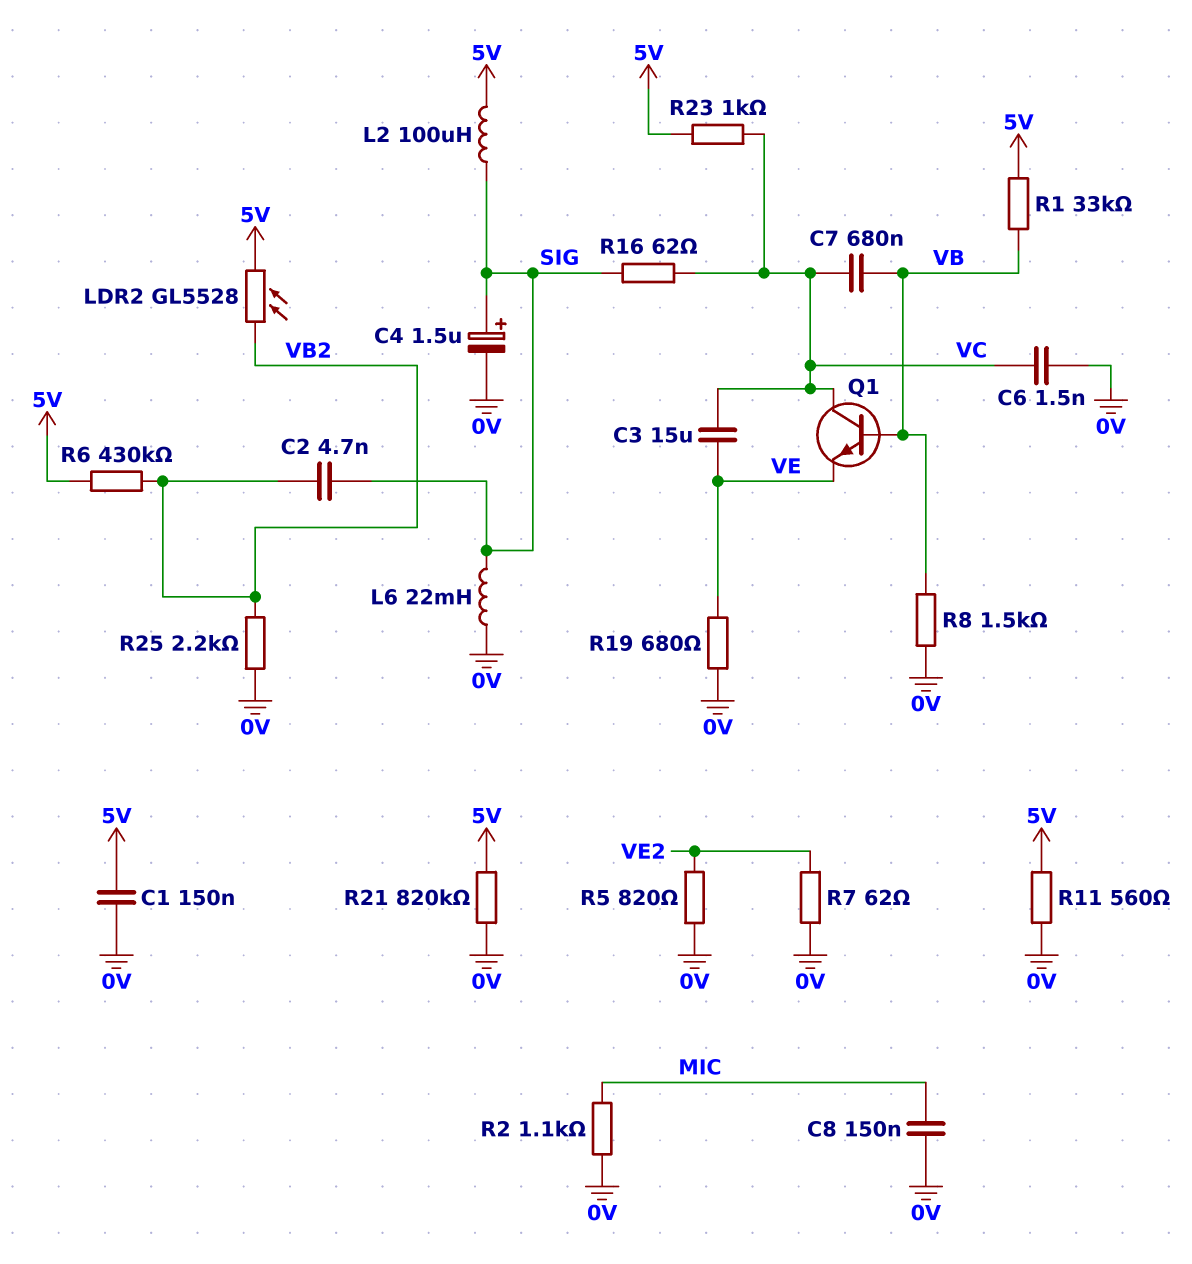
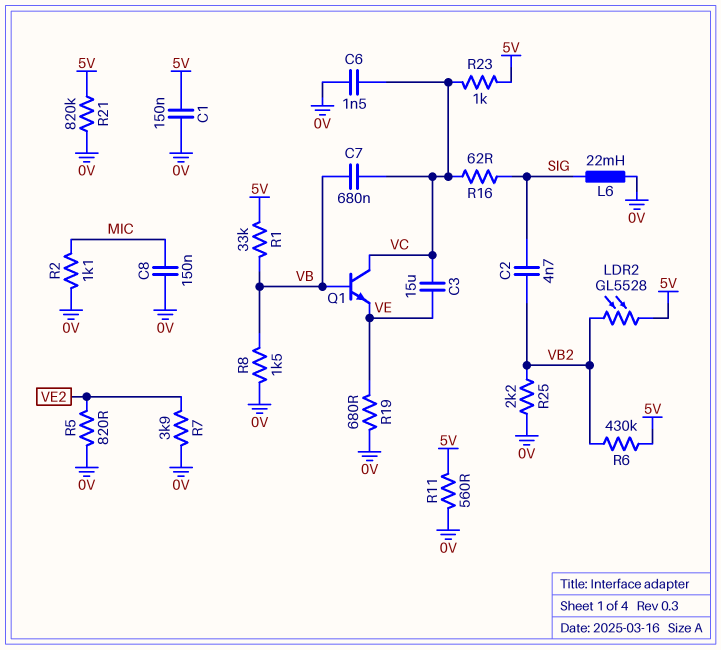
C4: 1.5uF (plus SIG, minus 0V) -> none
L2: 100uH (5V, SIG) -> none
R7: 62 (0V, VE2) -> 3.9k (0V, VE2)

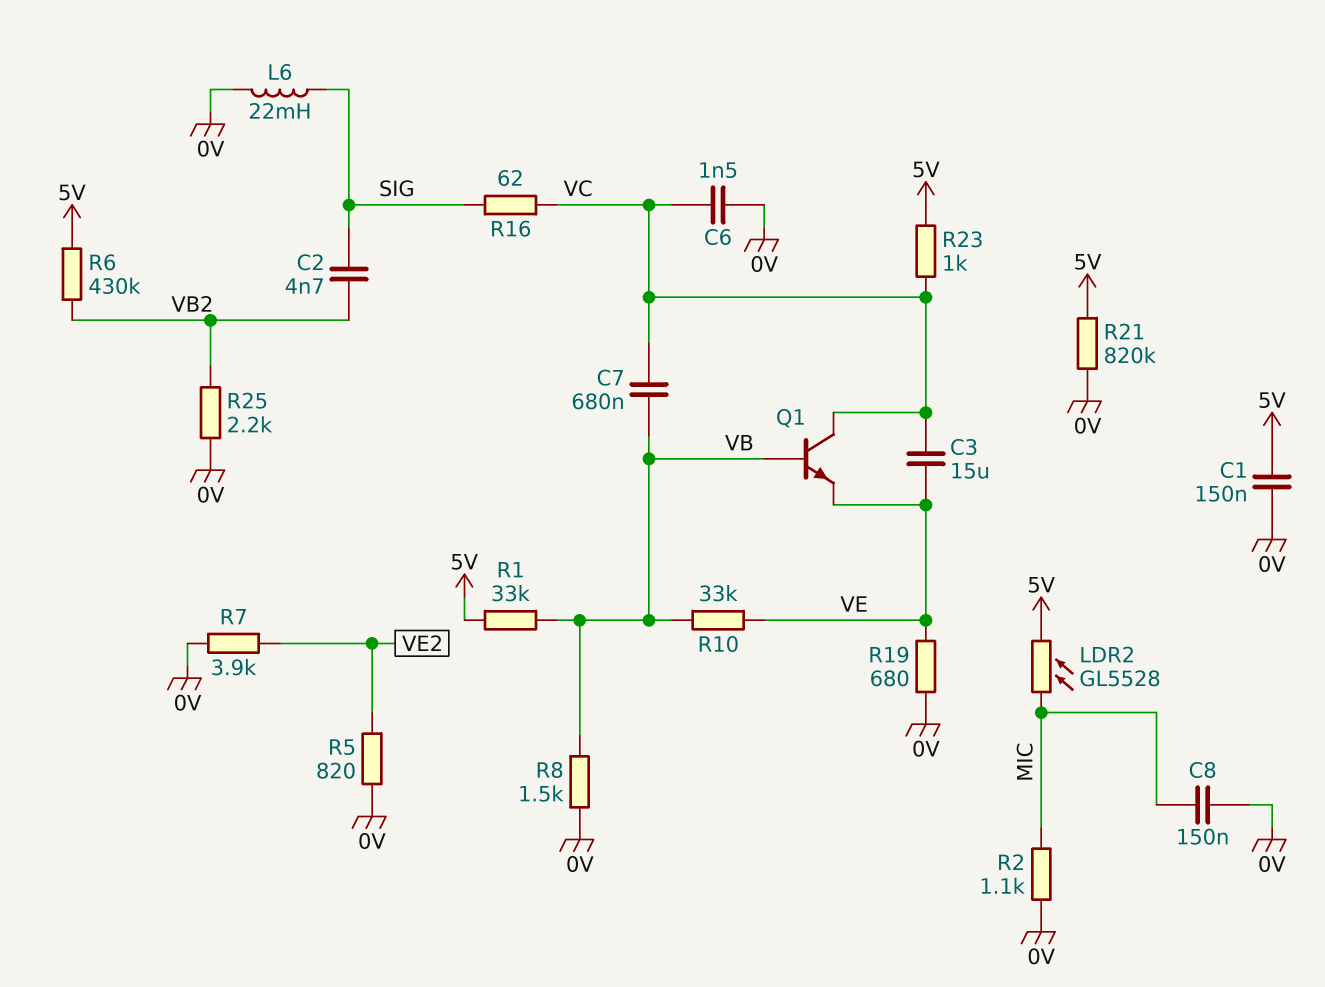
LDR2: GL5528 (5V, VB2) -> GL5528 (5V, MIC)
R10: none -> 33k (VB, VE)
R11: 560 (0V, 5V) -> none

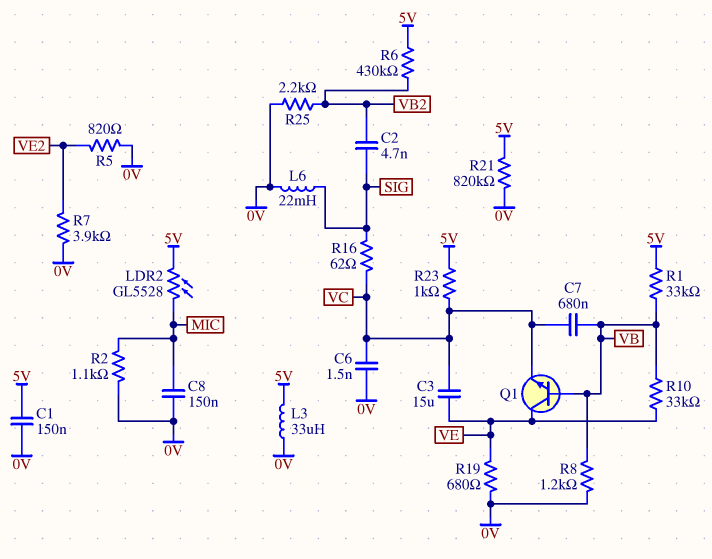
L3: none -> 33uH (0V, 5V)
Q1: NPN (B VB, C VC, E VE) -> NPN (B VB, C VE, E VC)
R8: 1.5k (0V, VB) -> 1.2k (0V, VB)

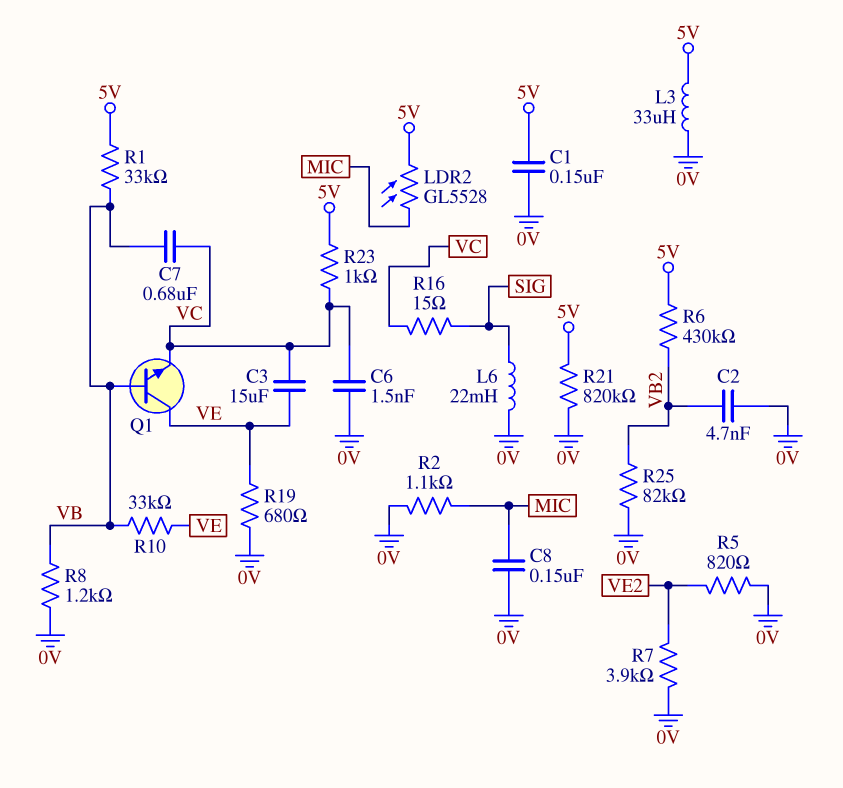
C2: 4.7nF (SIG, VB2) -> 4.7nF (0V, VB2)
R16: 62 (SIG, VC) -> 15 (SIG, VC)
R25: 2.2k (0V, VB2) -> 82k (0V, VB2)

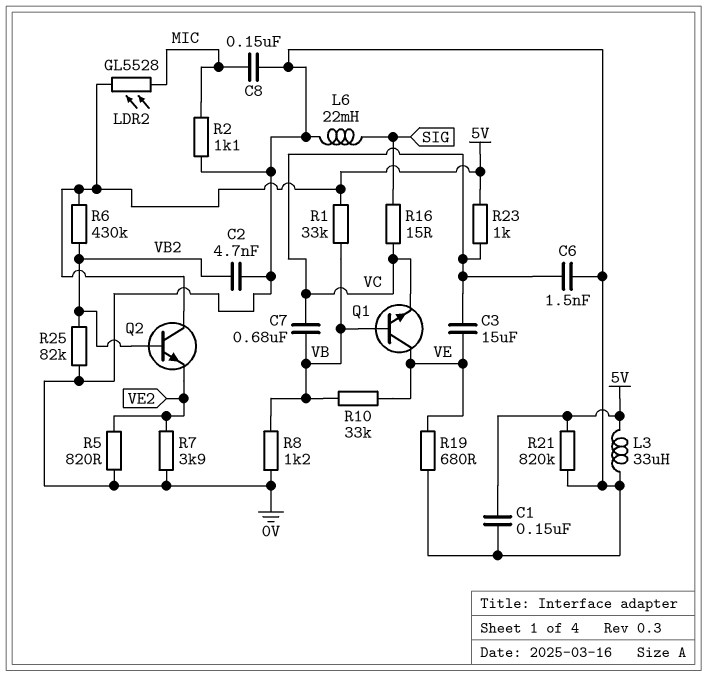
Q2: none -> NPN (B VB2, C 5V, E VE2)

